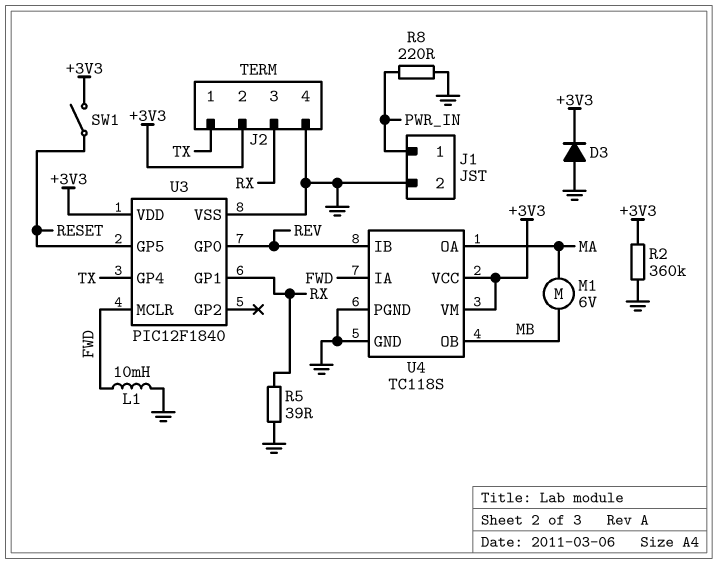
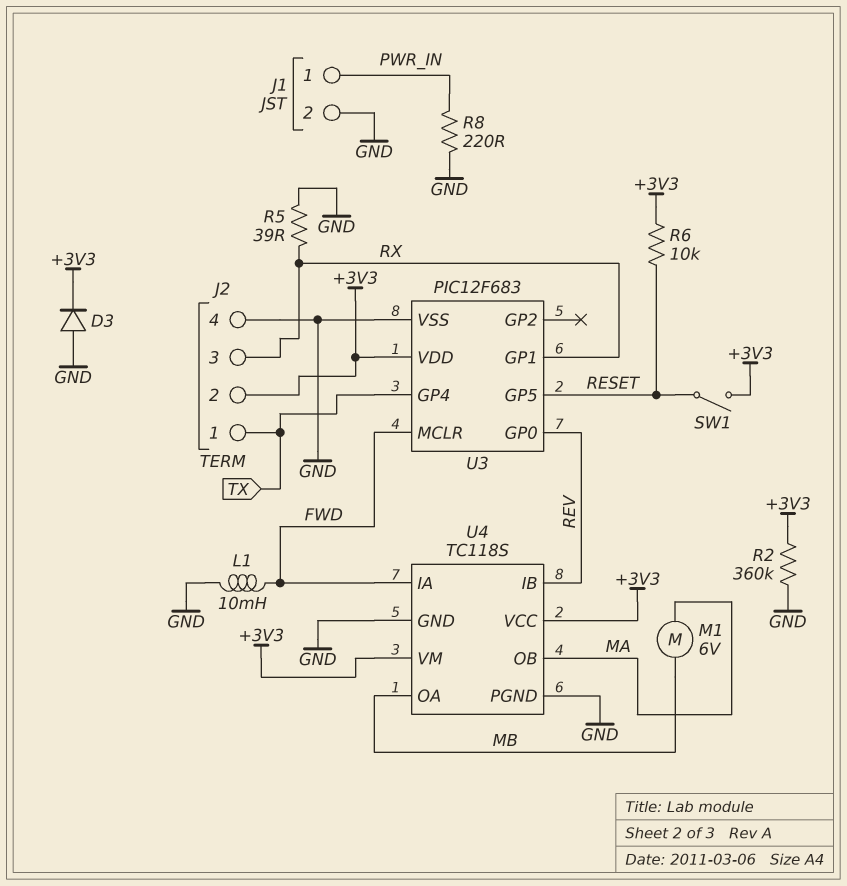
R6: none -> 10k (+3V3, RESET)
U3: PIC12F1840 -> PIC12F683
U4 pin OA: MA -> MB
U4 pin OB: MB -> MA

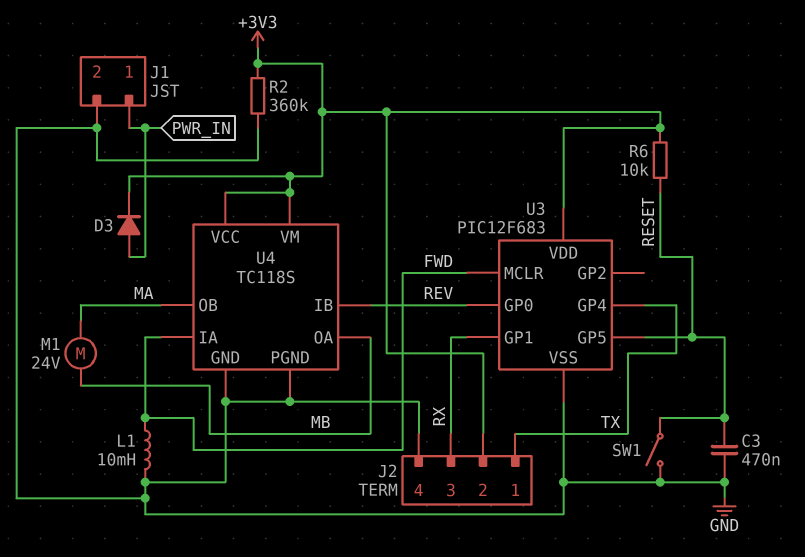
C3: none -> 470nF (GND, RESET)
D3: diode (A GND, K +3V3) -> diode (A PWR_IN, K +3V3)
M1: motor 6V (MA, MB) -> motor 24V (MA, MB)
R5: 39 (GND, RX) -> none
R8: 220 (GND, PWR_IN) -> none
SW1: switch (+3V3, RESET) -> switch (GND, RESET)

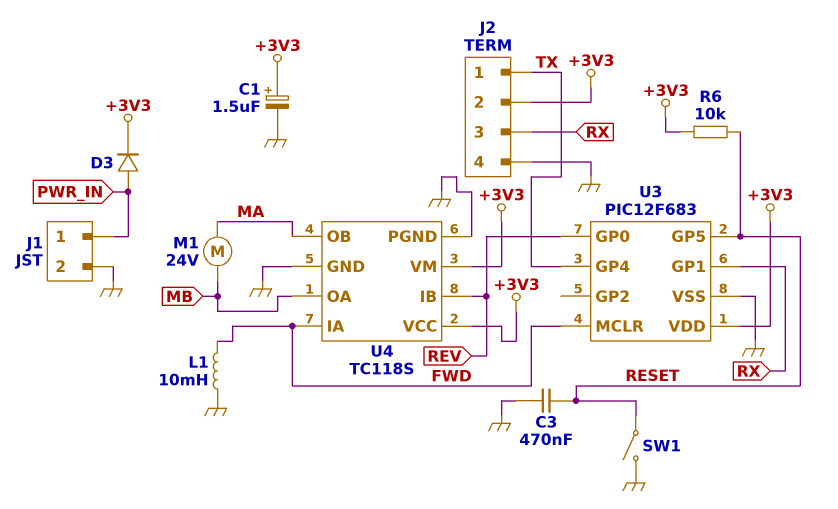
C1: none -> 1.5uF (plus +3V3, minus GND)
R2: 360k (+3V3, GND) -> none

